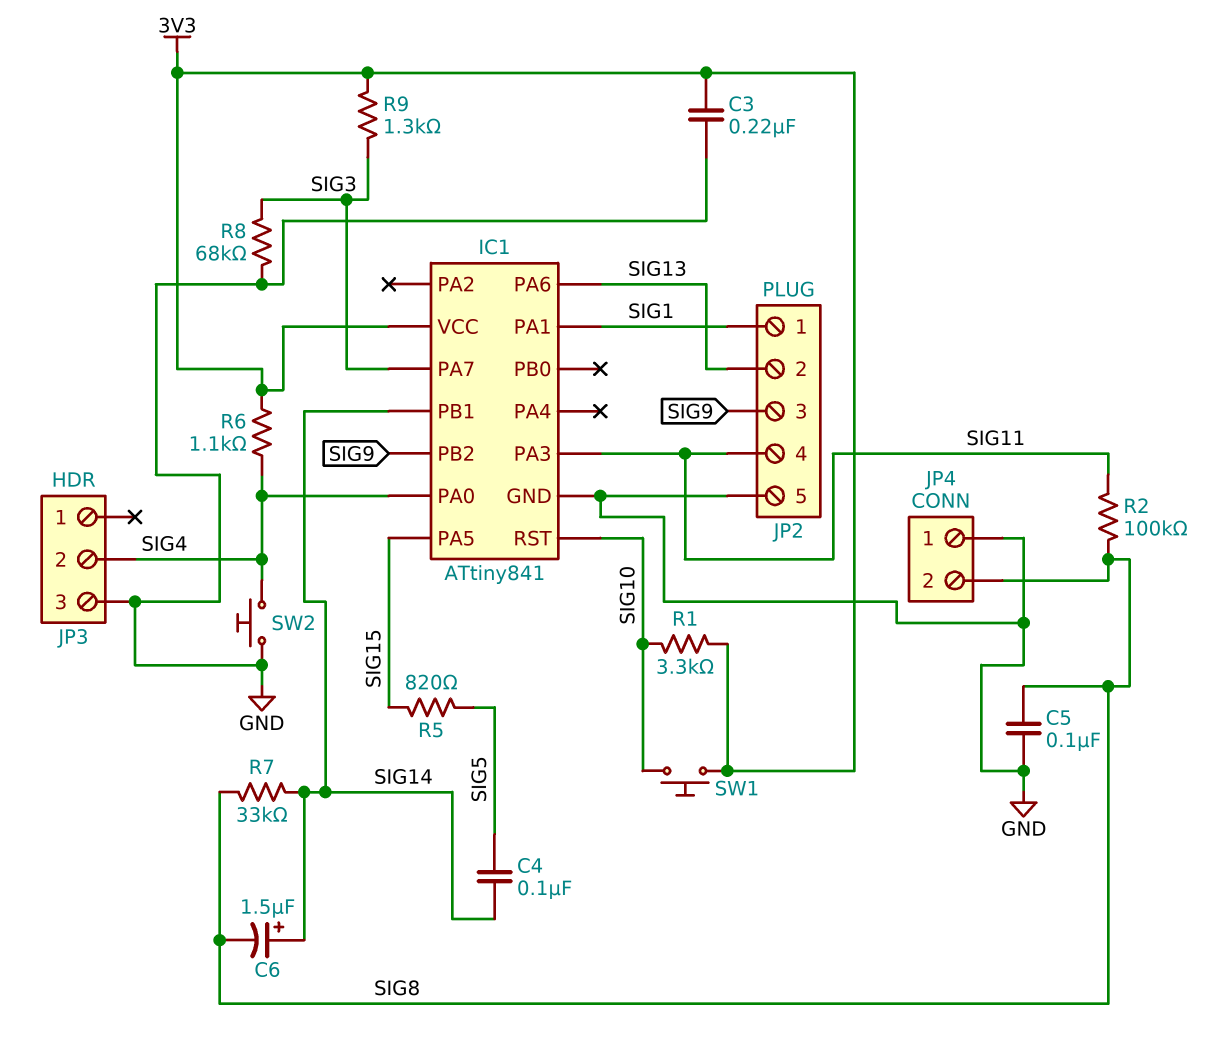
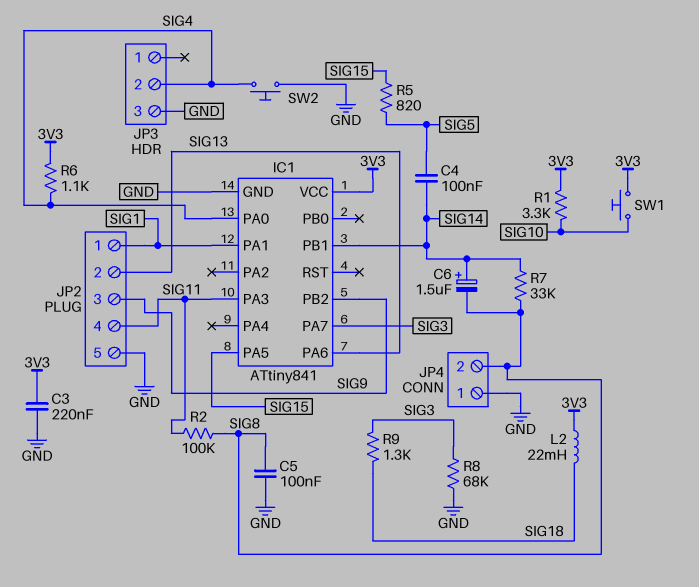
IC1 pin RST: SIG10 -> none
L2: none -> 22mH (3V3, SIG18)
R9: 1.3k (3V3, SIG3) -> 1.3k (SIG3, SIG18)

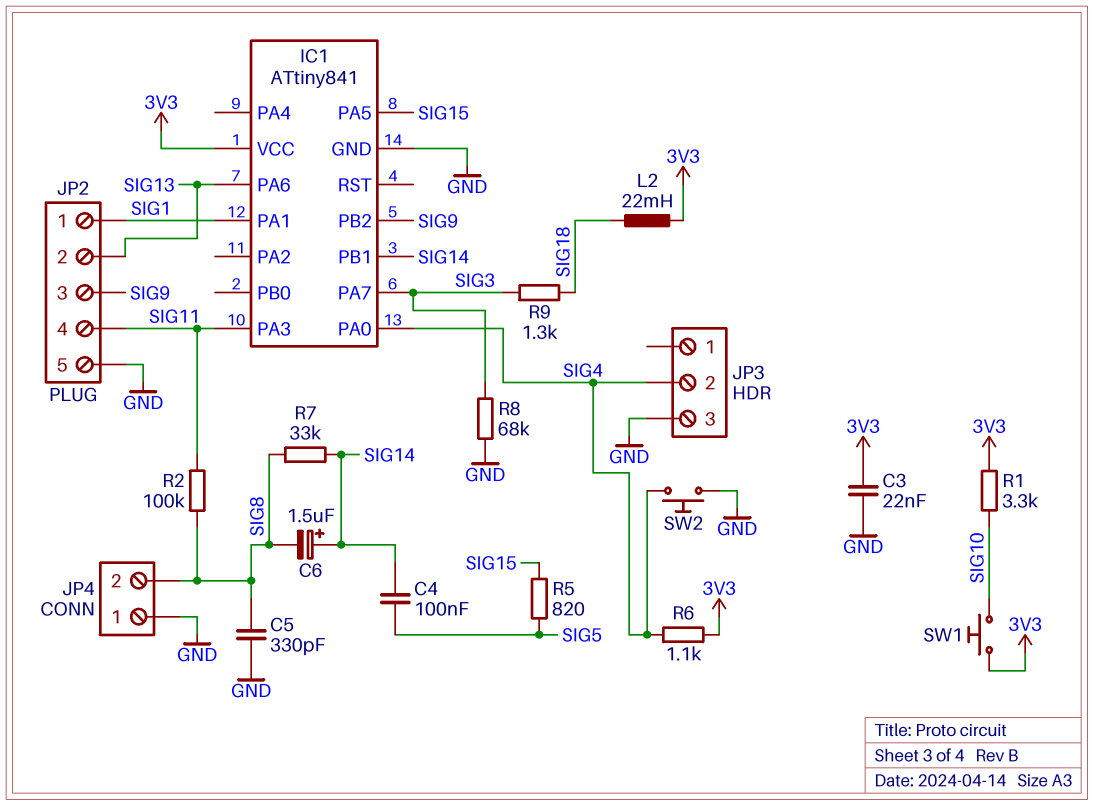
C3: 220nF (3V3, GND) -> 22nF (3V3, GND)
C5: 100nF (GND, SIG8) -> 330pF (GND, SIG8)

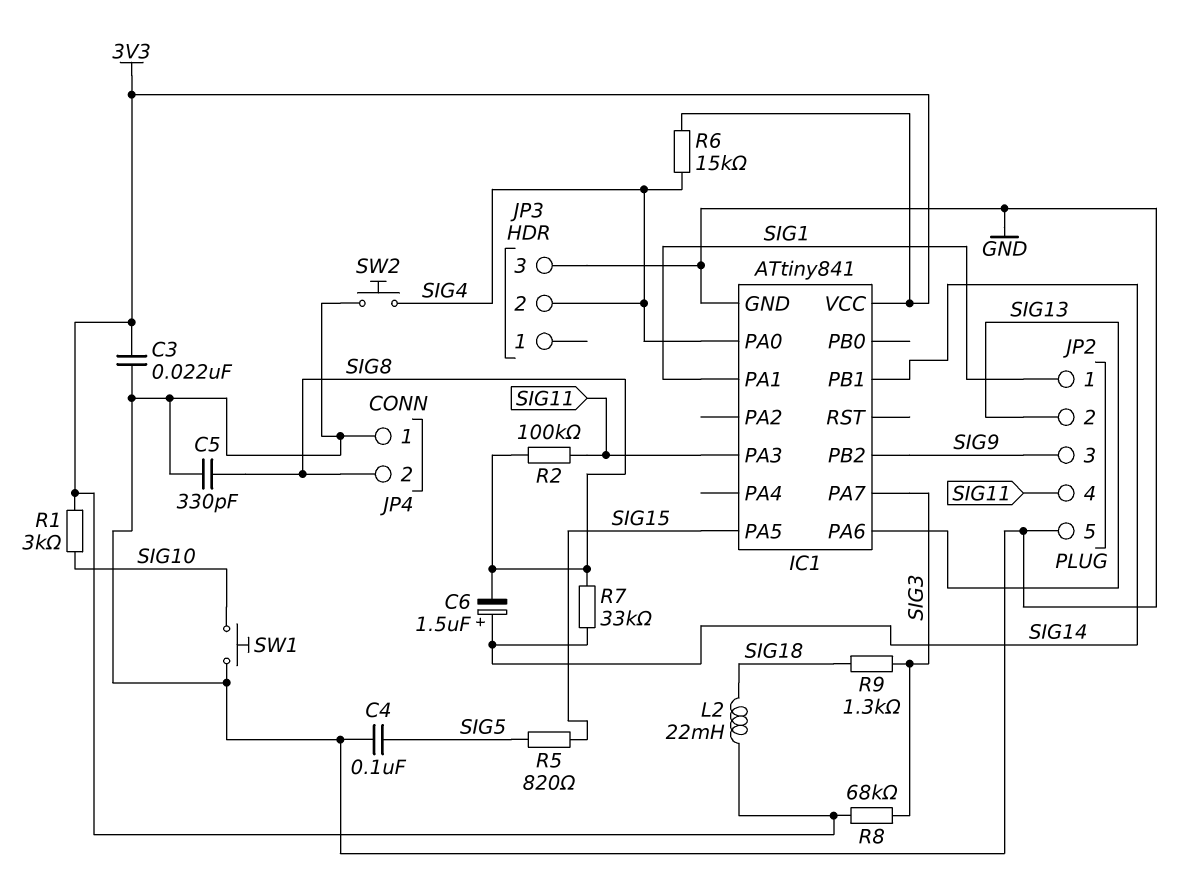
C4: 100nF (SIG5, SIG14) -> 100nF (GND, SIG5)
R1: 3.3k (3V3, SIG10) -> 3k (3V3, SIG10)
R6: 1.1k (3V3, SIG4) -> 15k (3V3, SIG4)
R8: 68k (GND, SIG3) -> 68k (3V3, SIG3)
SW1: button (3V3, SIG10) -> button (GND, SIG10)

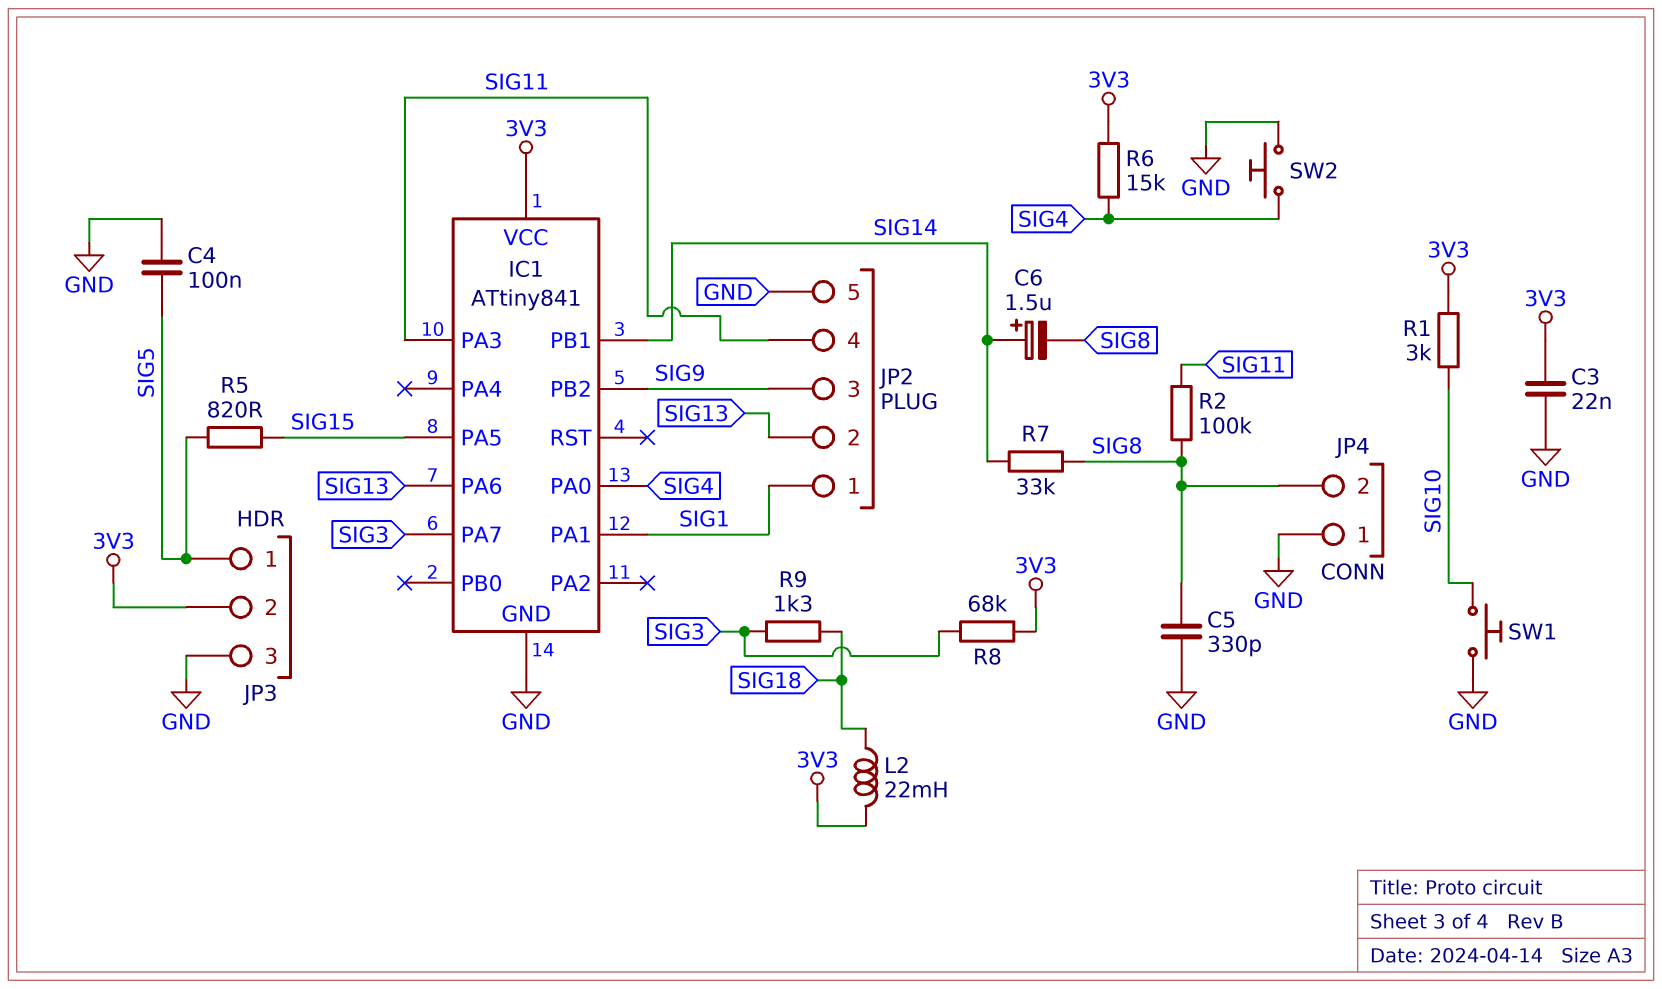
JP3 pin 1: none -> SIG5
JP3 pin 2: SIG4 -> 3V3

